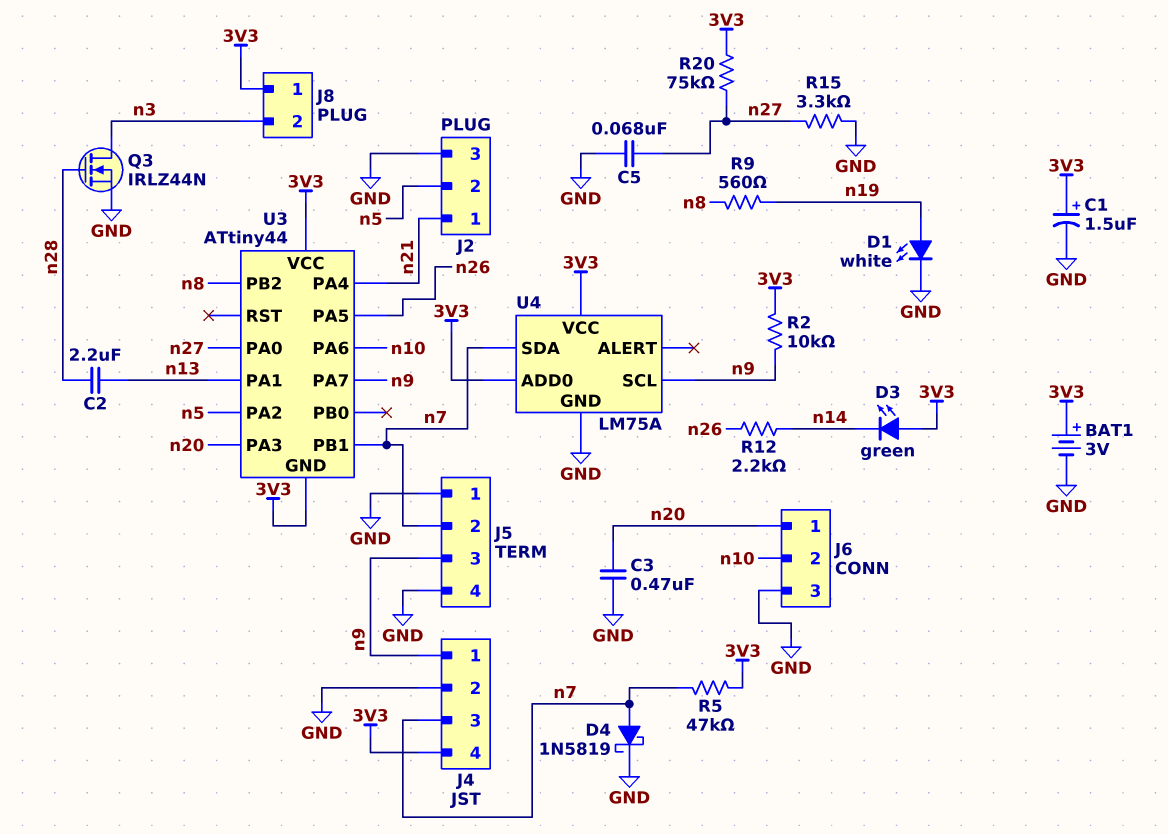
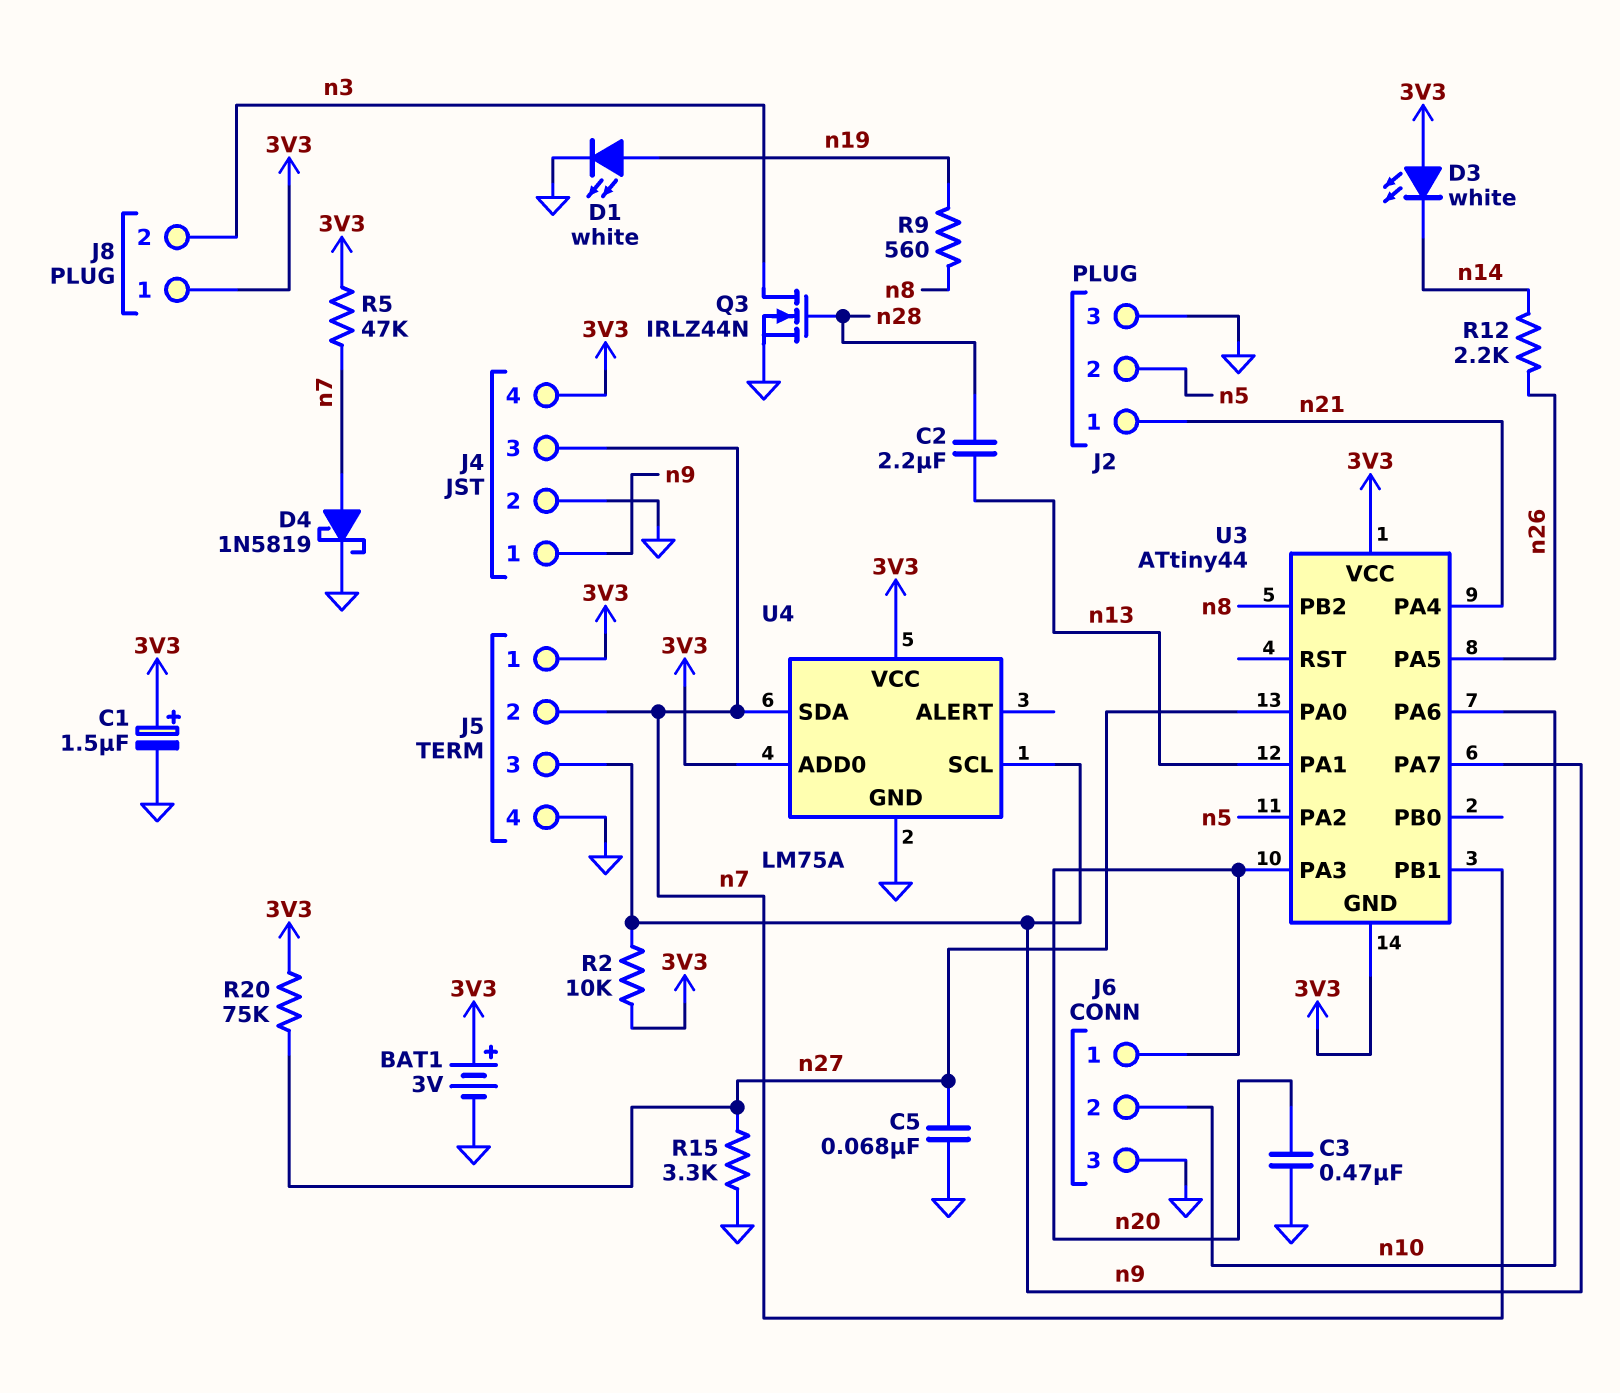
D3: LED green (A 3V3, K n14) -> LED white (A 3V3, K n14)
J5 pin 1: GND -> 3V3

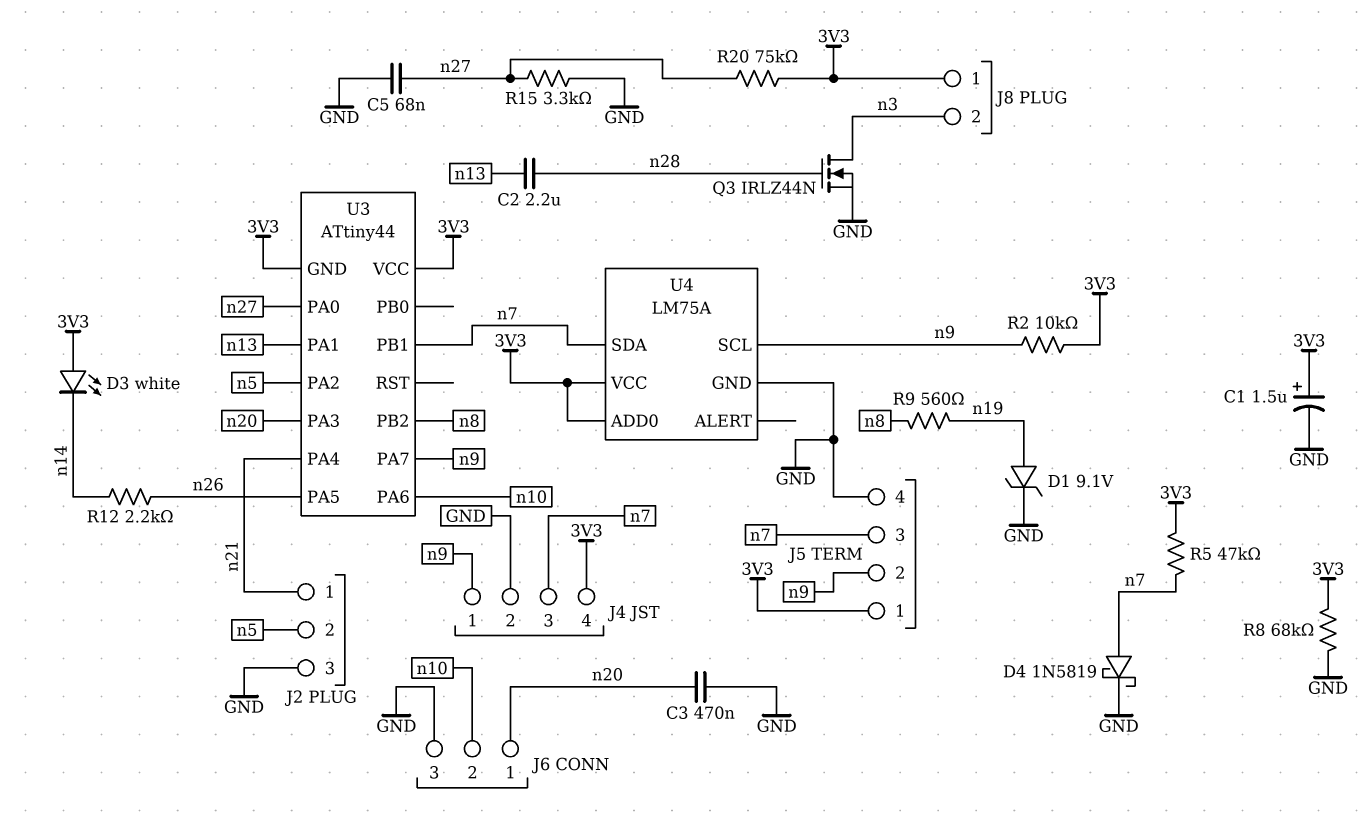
BAT1: 3V (plus 3V3, minus GND) -> none
D1: LED white (A n19, K GND) -> zener 9.1V (A n19, K GND)
J5 pin 2: n7 -> n9
J5 pin 3: n9 -> n7
R8: none -> 68k (3V3, GND)

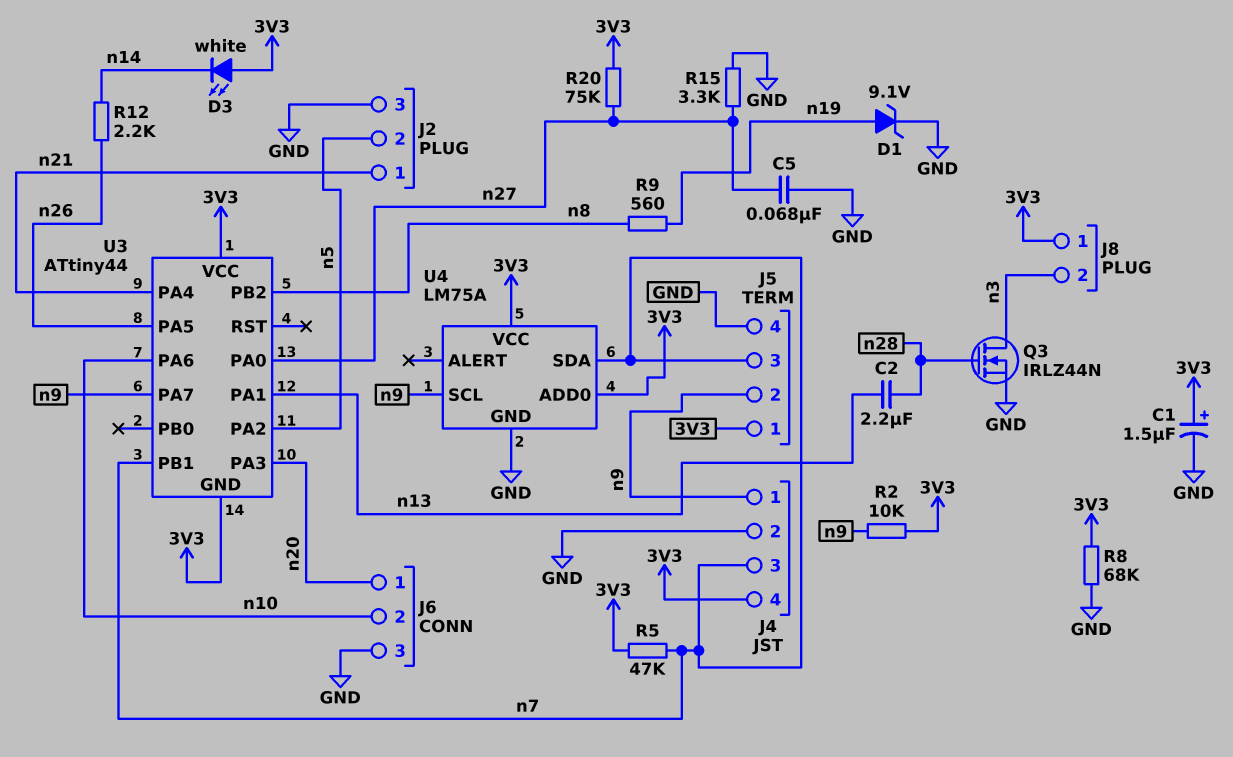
C3: 470nF (GND, n20) -> none
D4: schottky 1N5819 (A n7, K GND) -> none

